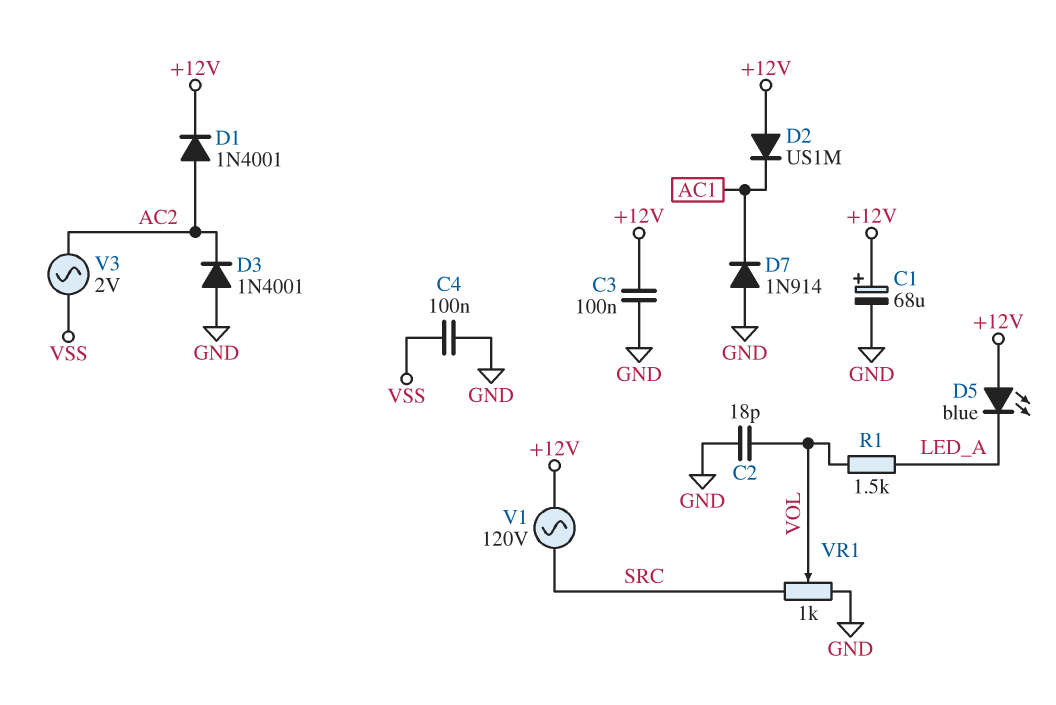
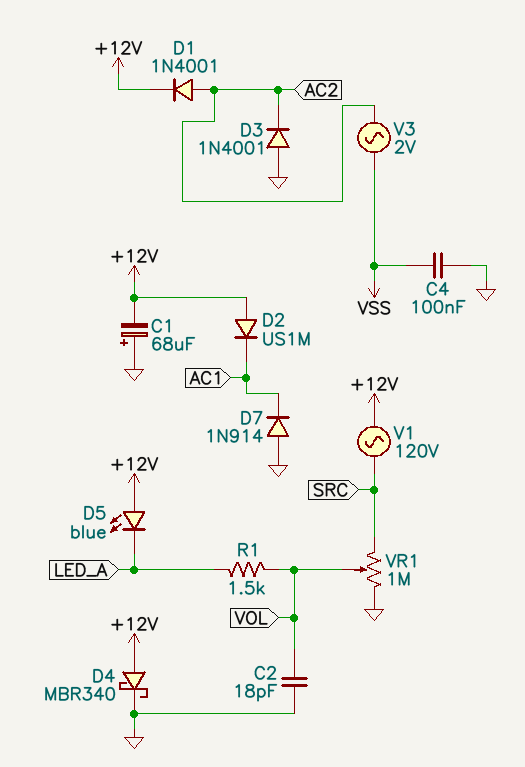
C1: 68uF (plus +12V, minus GND) -> 68uF (plus GND, minus +12V)
C3: 100nF (+12V, GND) -> none
D4: none -> schottky MBR340 (A +12V, K GND)
VR1: 1k (GND, SRC, wiper VOL) -> 1M (GND, SRC, wiper VOL)

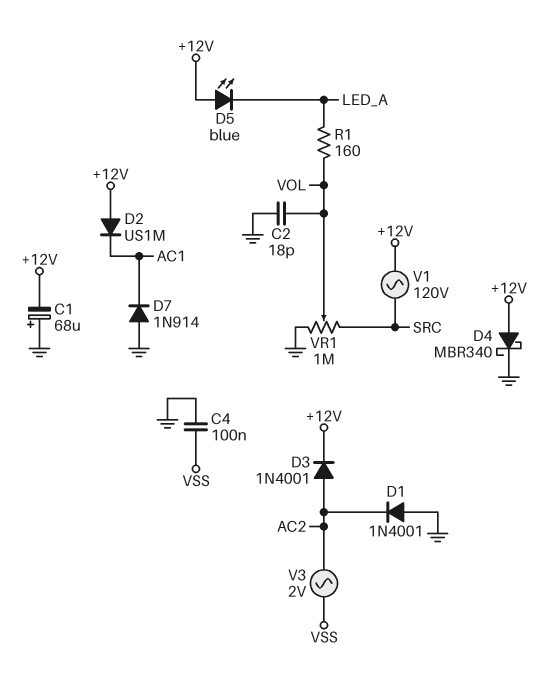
D1: diode 1N4001 (A AC2, K +12V) -> diode 1N4001 (A GND, K AC2)
D3: diode 1N4001 (A GND, K AC2) -> diode 1N4001 (A AC2, K +12V)
R1: 1.5k (LED_A, VOL) -> 160 (LED_A, VOL)

